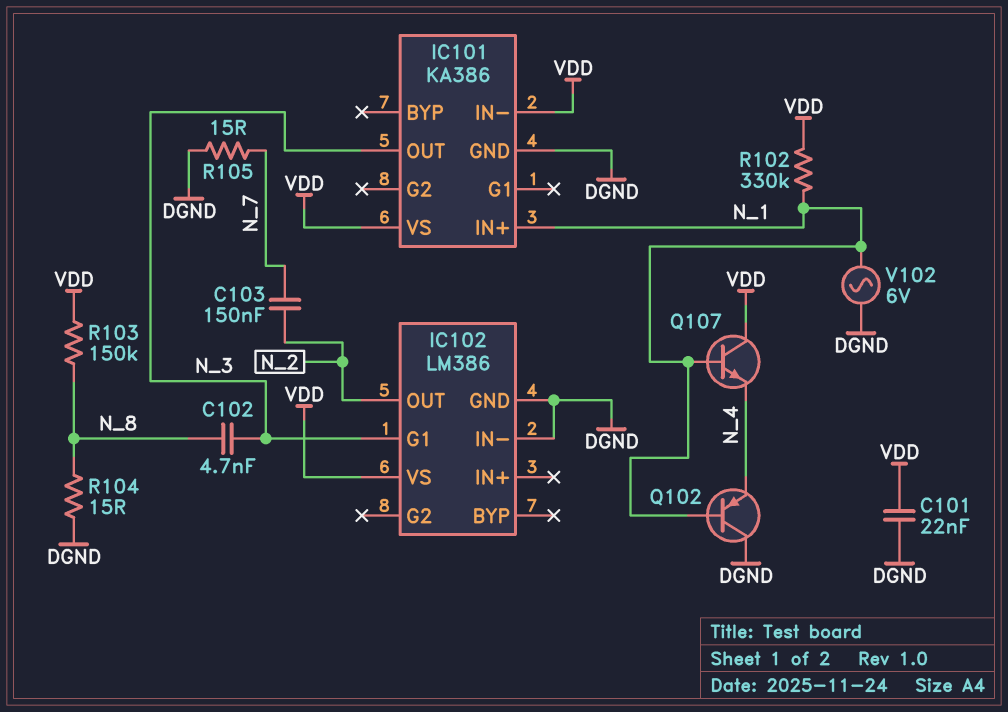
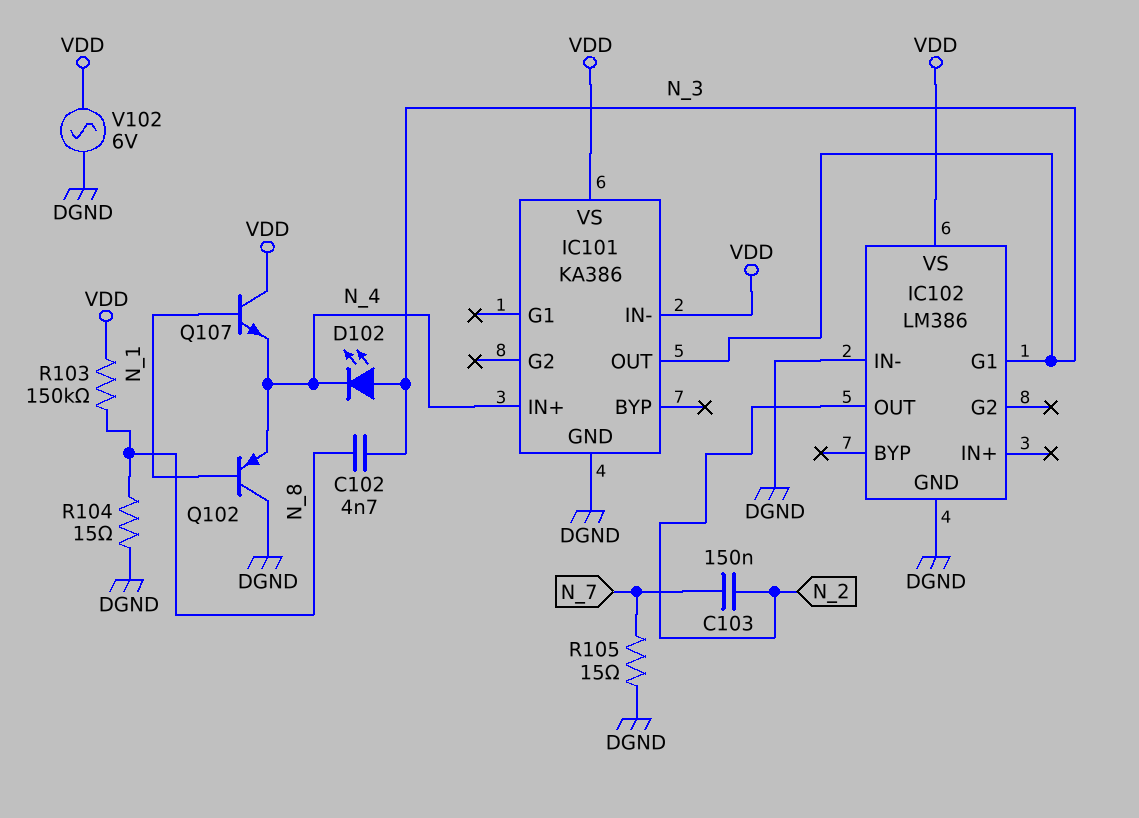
C101: 22nF (DGND, VDD) -> none
D102: none -> LED (A N_3, K N_4)
IC101 pin IN+: N_1 -> N_4
R102: 330k (N_1, VDD) -> none
V102: AC 6V (DGND, N_1) -> AC 6V (DGND, VDD)

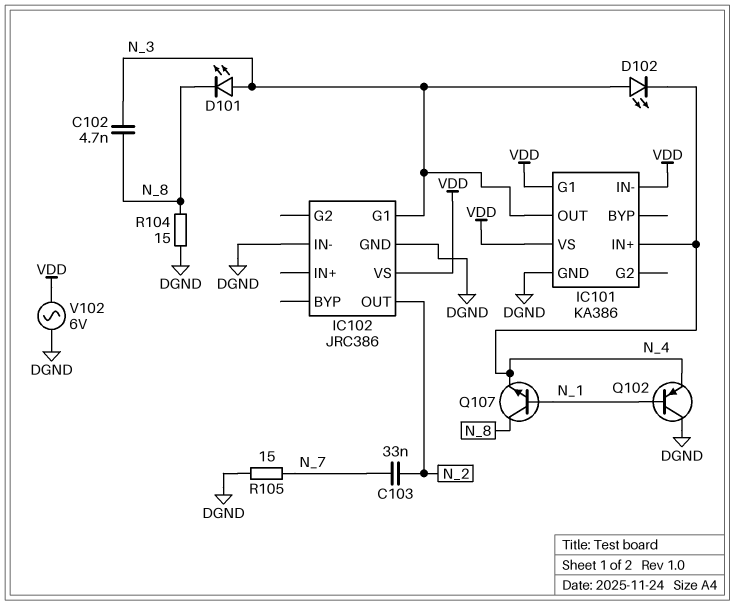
C103: 150nF (N_2, N_7) -> 33nF (N_2, N_7)
D101: none -> LED (A N_3, K N_8)
IC101 pin G1: none -> VDD
IC102: LM386 -> JRC386
Q107: NPN (B N_1, C VDD, E N_4) -> NPN (B N_1, C N_8, E N_4)
R103: 150k (N_8, VDD) -> none

